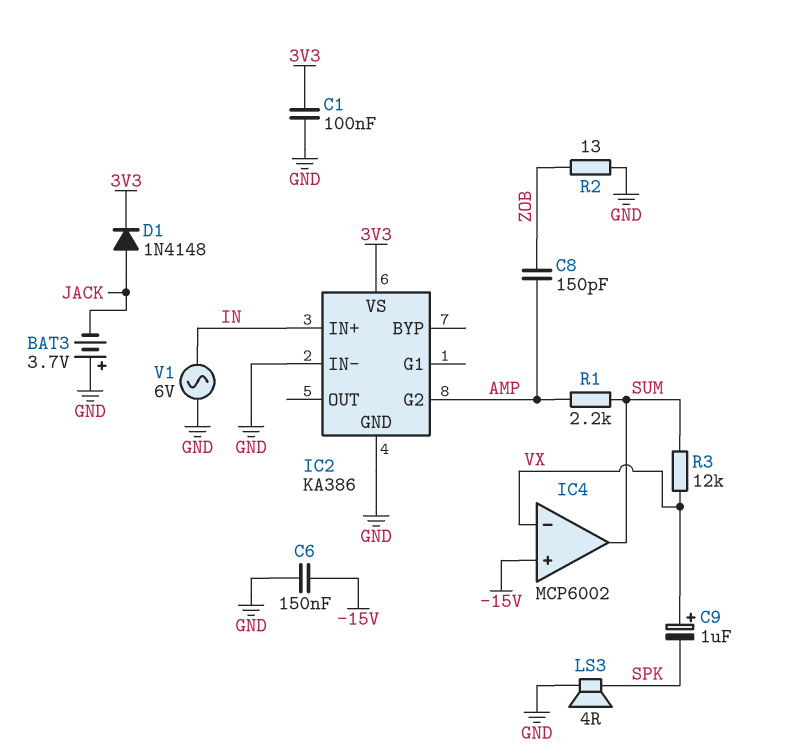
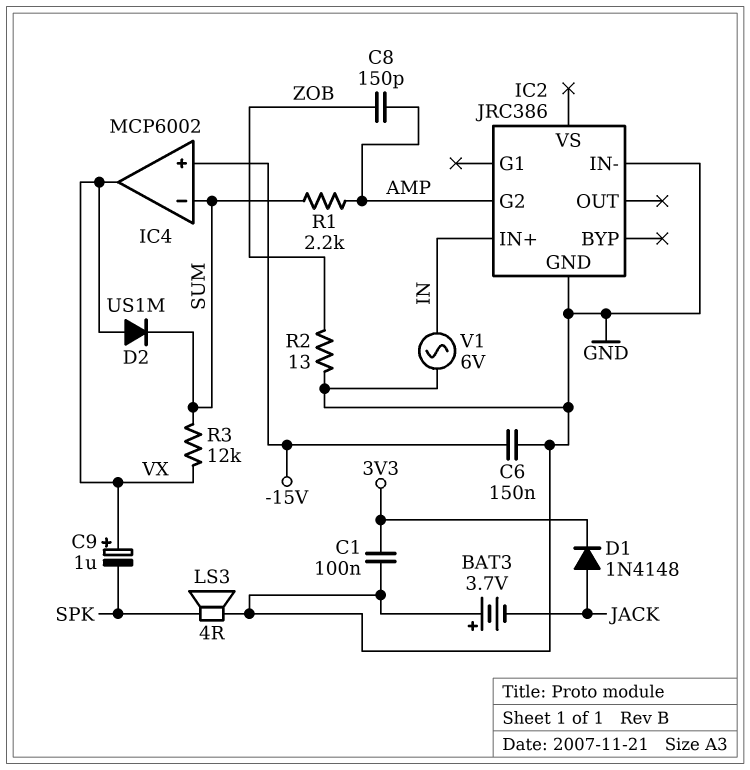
D2: none -> diode US1M (A VX, K SUM)
IC2: KA386 -> JRC386
IC2 pin VS: 3V3 -> none
IC4 pin in-: VX -> SUM
IC4 pin out: SUM -> VX

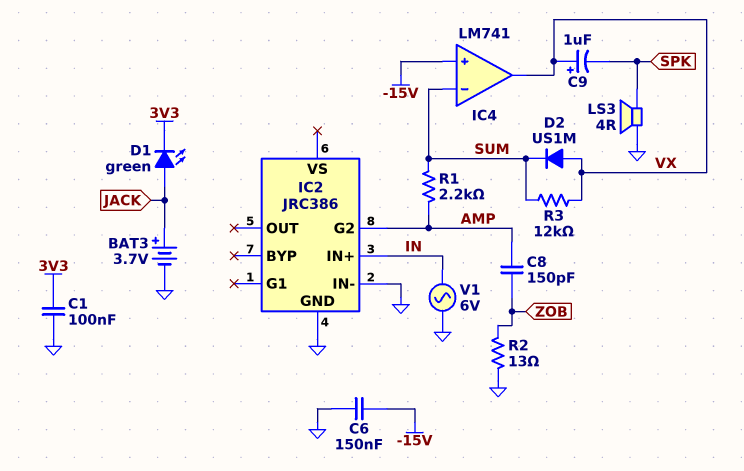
BAT3: 3.7V (plus GND, minus JACK) -> 3.7V (plus JACK, minus GND)
D1: diode 1N4148 (A JACK, K 3V3) -> LED green (A JACK, K 3V3)
IC4: MCP6002 -> LM741

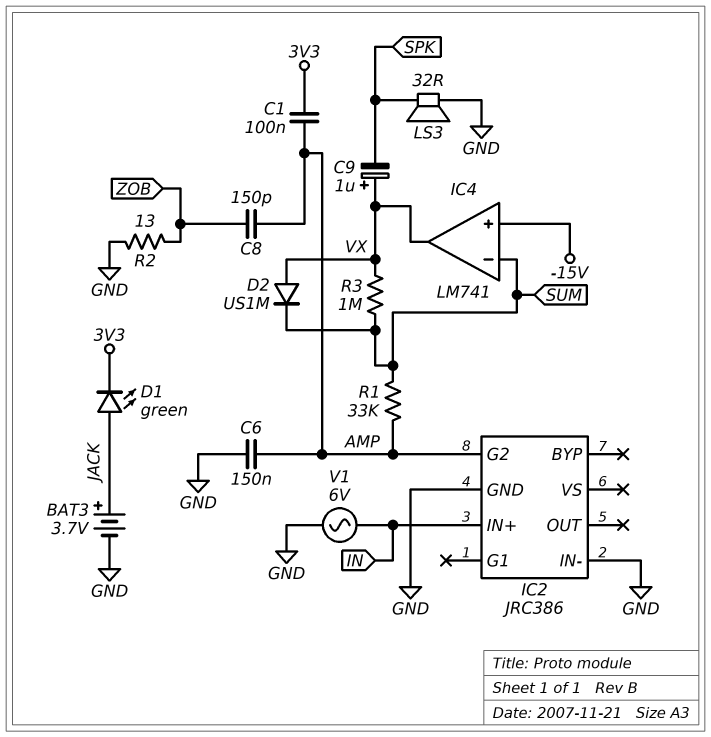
C1: 100nF (3V3, GND) -> 100nF (3V3, AMP)
C6: 150nF (-15V, GND) -> 150nF (AMP, GND)
LS3: speaker 4R (GND, SPK) -> speaker 32R (GND, SPK)
R1: 2.2k (AMP, SUM) -> 33k (AMP, SUM)
R3: 12k (SUM, VX) -> 1M (SUM, VX)

